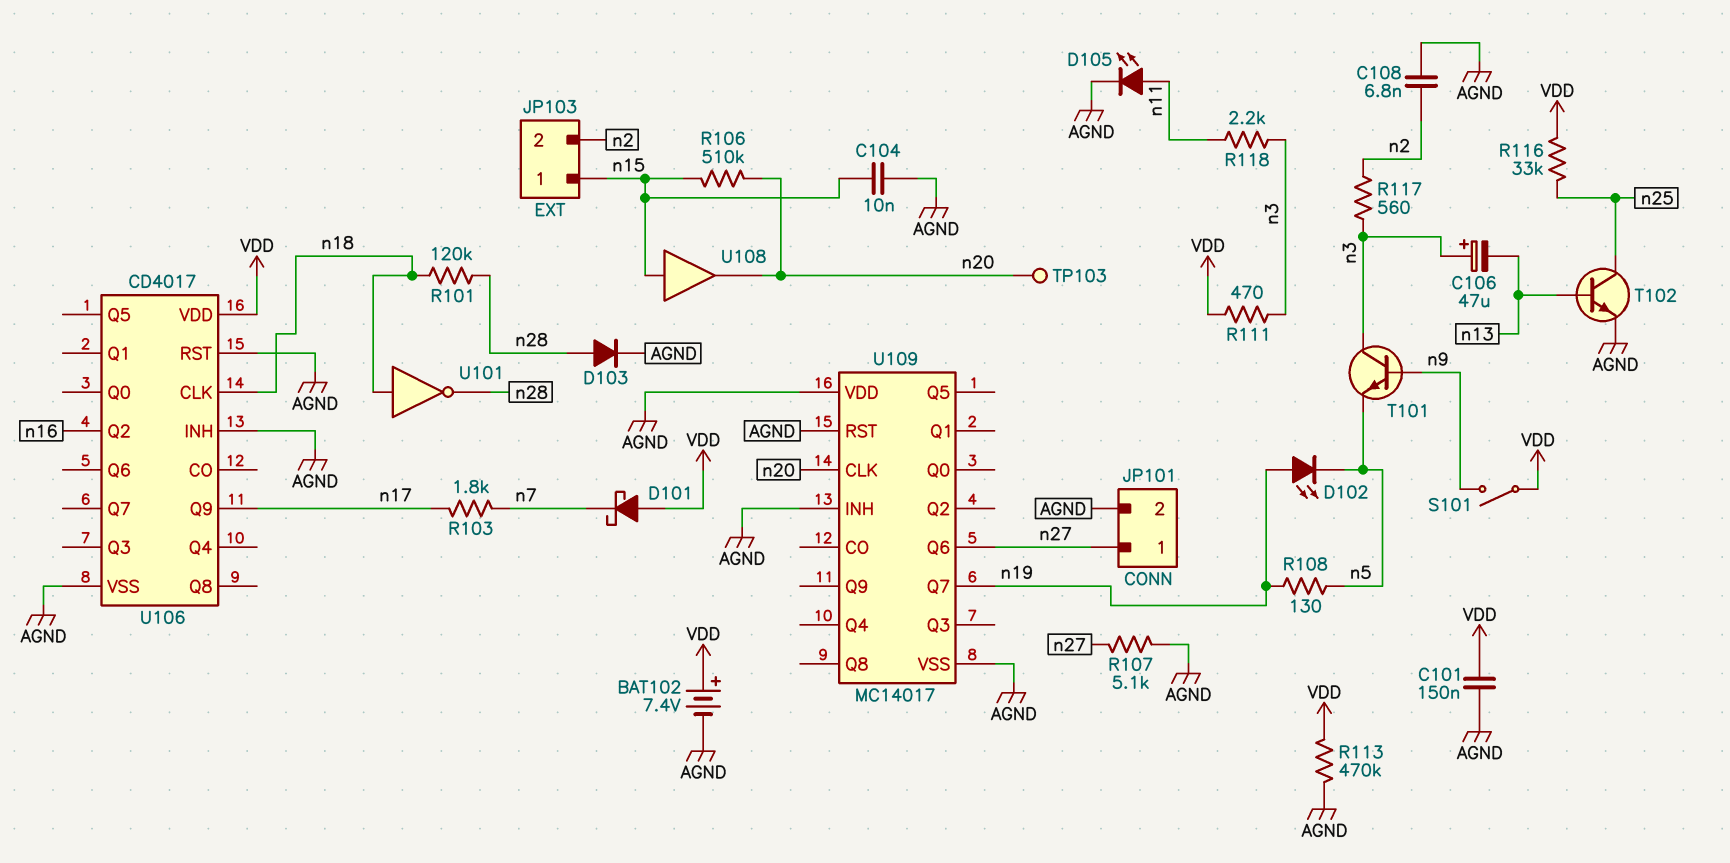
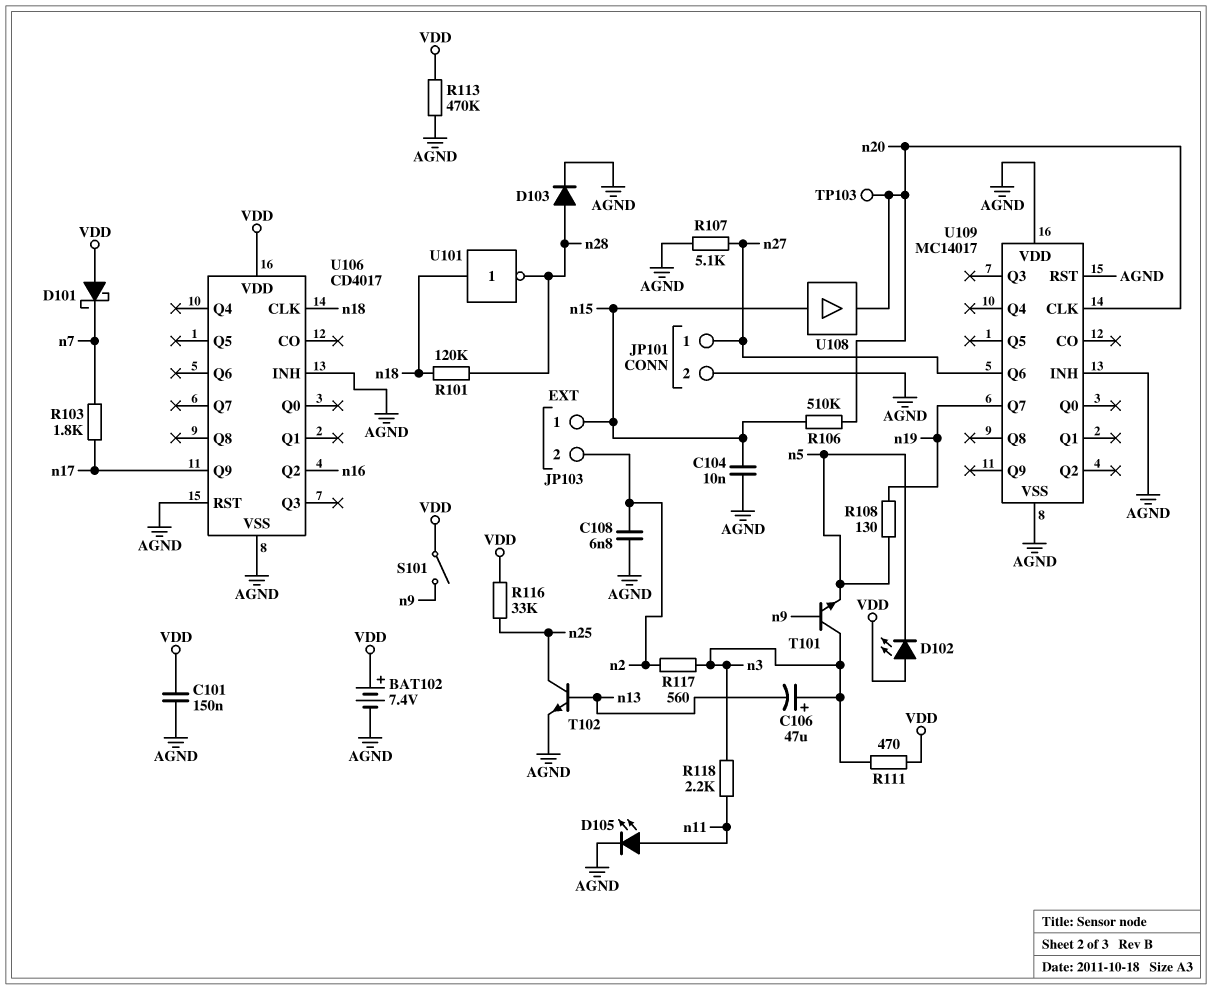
D102: LED (A n19, K n5) -> LED (A VDD, K n5)

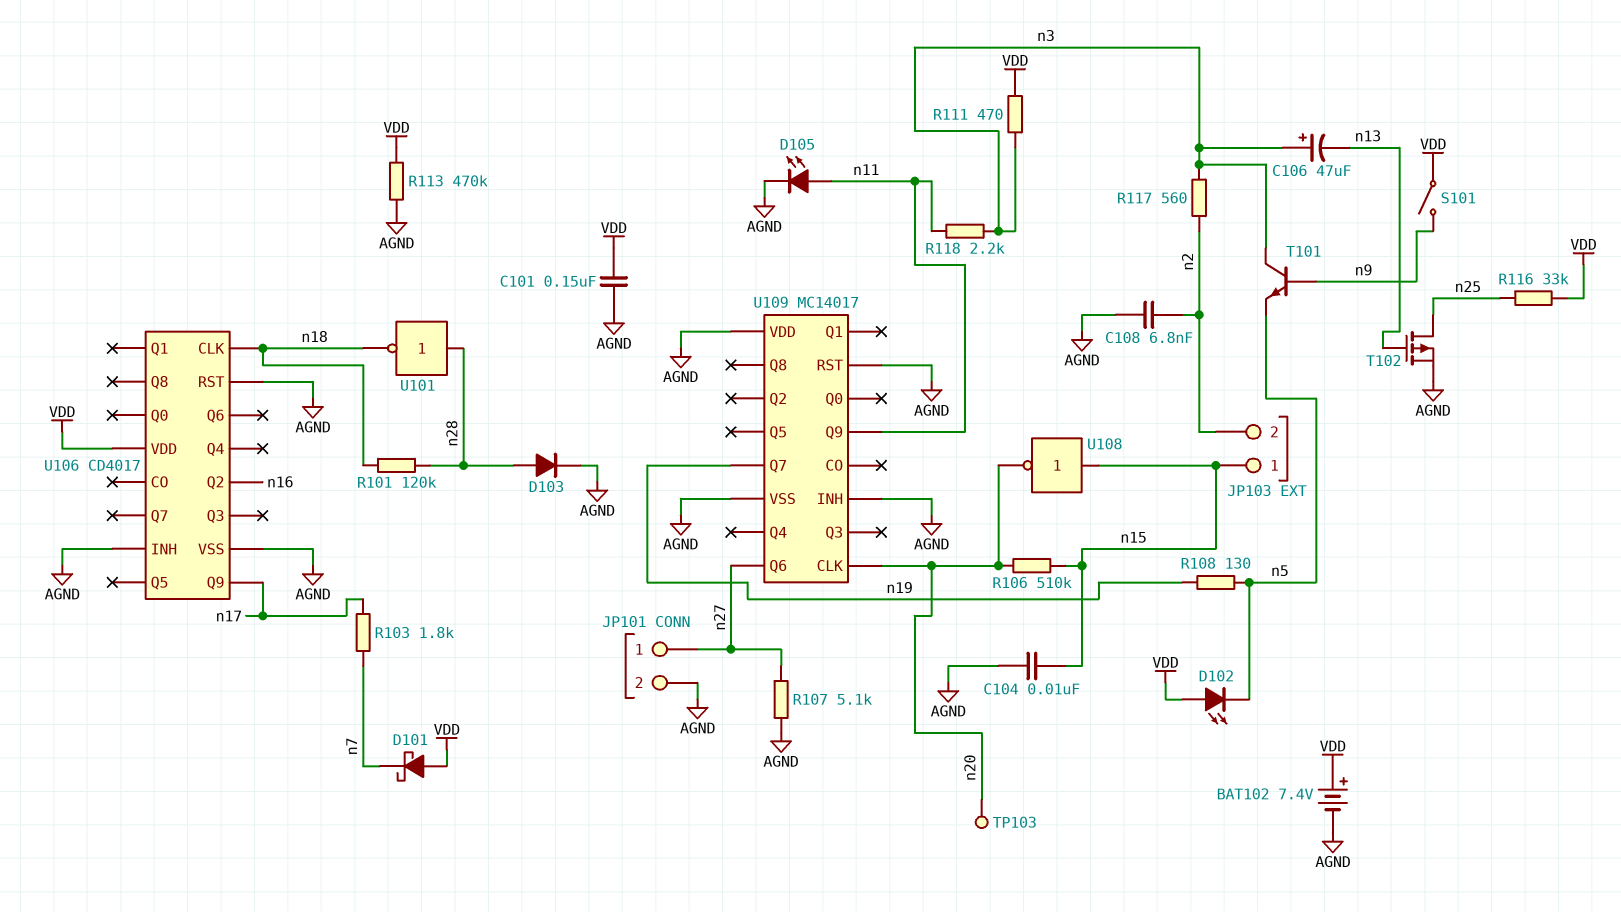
T102: NPN (B n13, C n25, E AGND) -> PMOS (G n13, D n25, S AGND)
U101: NOT (in n18, out n28) -> NOT (in n28, out n18)
U108: buffer (in n15, out n20) -> NOT (in n15, out n20)
U109 pin Q9: none -> n11

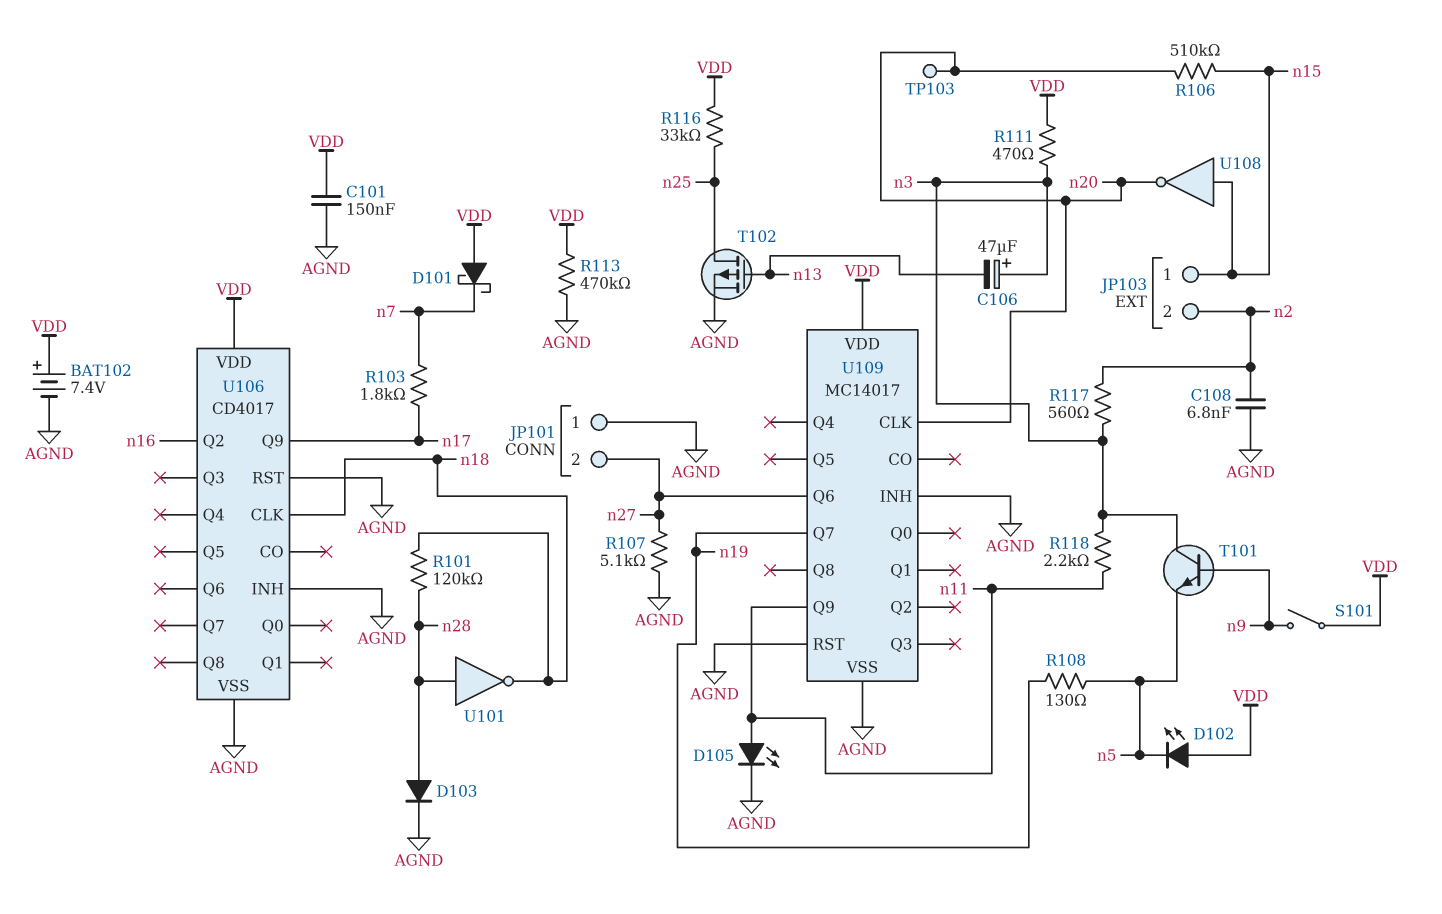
C104: 10nF (AGND, n15) -> none
JP101 pin 1: n27 -> AGND
JP101 pin 2: AGND -> n27
U109 pin VDD: AGND -> VDD

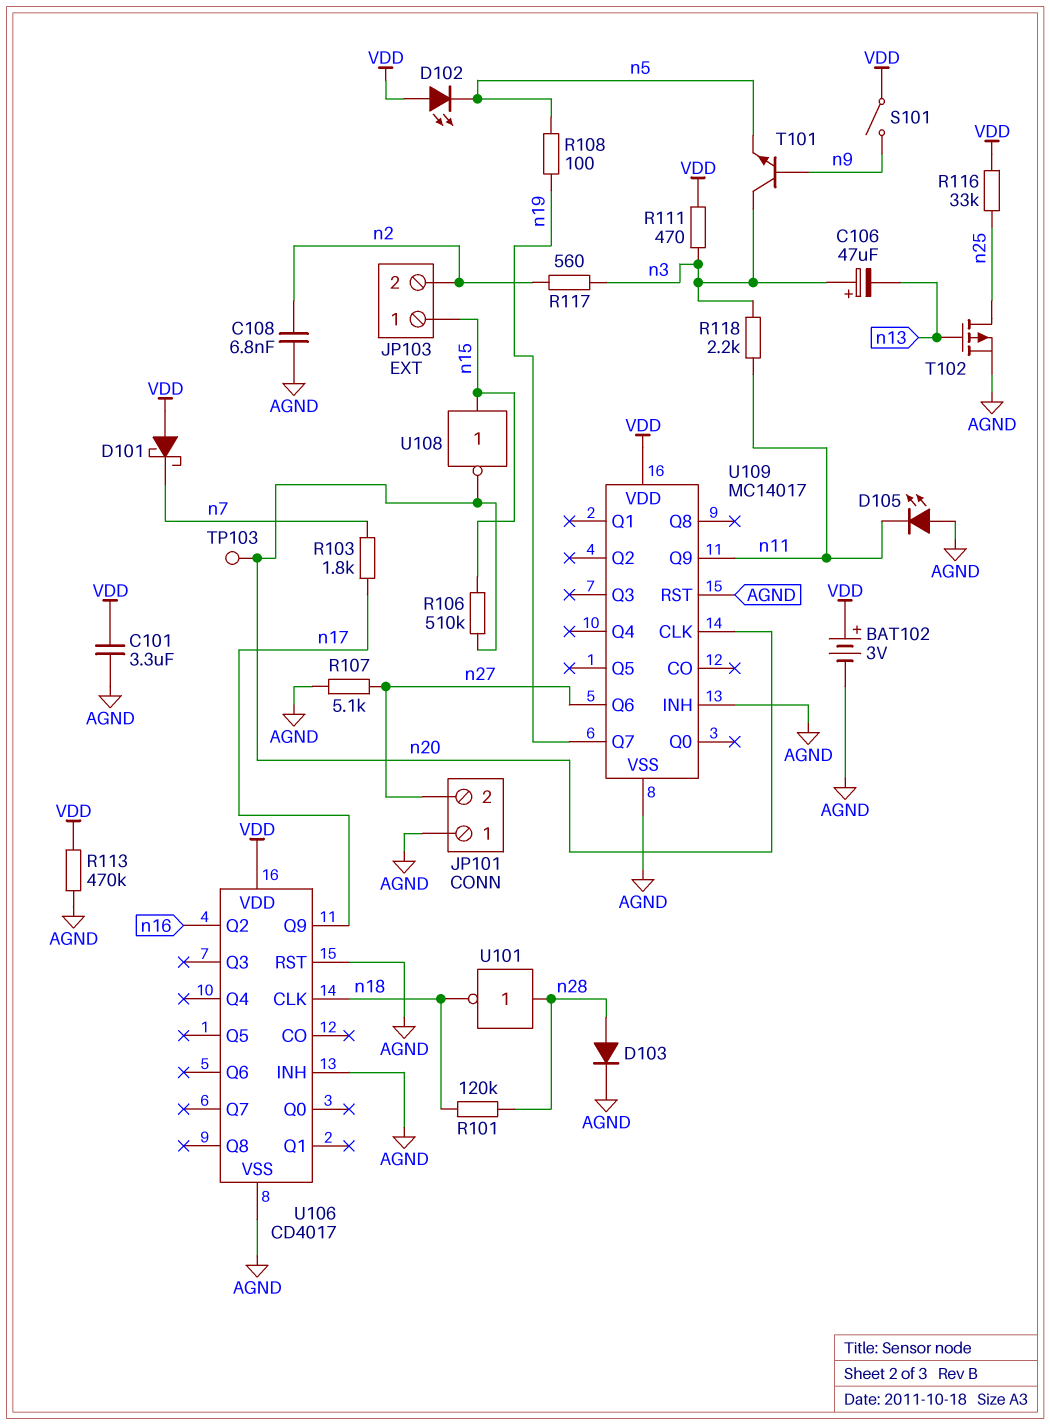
BAT102: 7.4V (plus VDD, minus AGND) -> 3V (plus VDD, minus AGND)
C101: 150nF (AGND, VDD) -> 3.3uF (AGND, VDD)
D105: LED (A n11, K AGND) -> LED (A AGND, K n11)
R108: 130 (n5, n19) -> 100 (n5, n19)

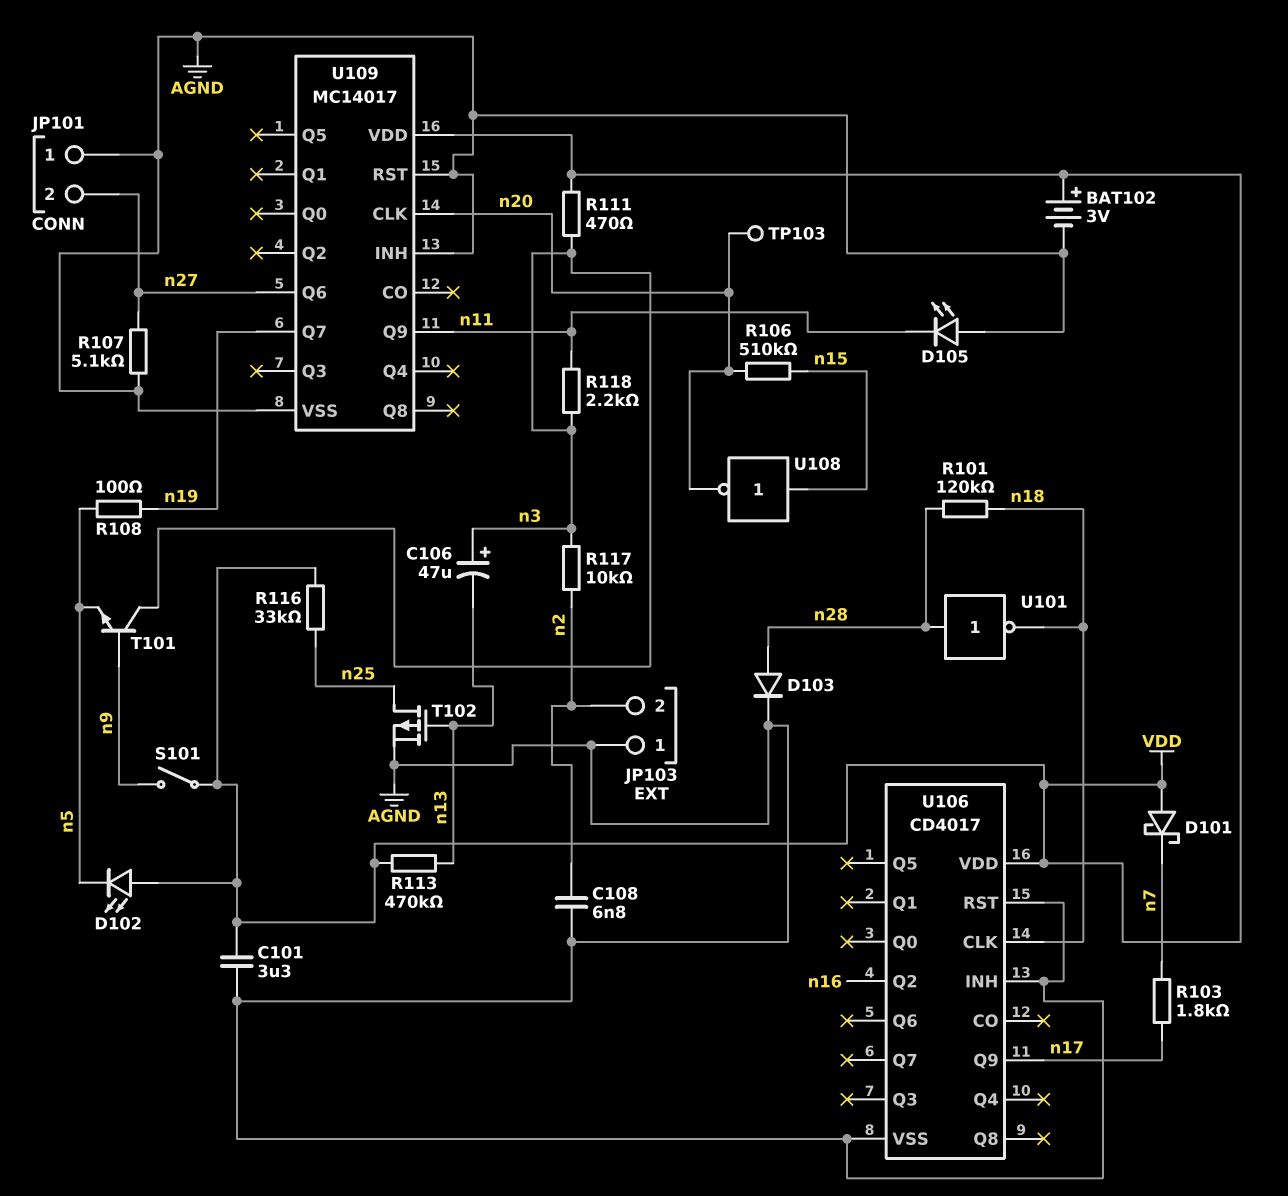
JP103 pin 1: n15 -> AGND
R113: 470k (AGND, VDD) -> 470k (VDD, n13)
R117: 560 (n2, n3) -> 10k (n2, n3)

